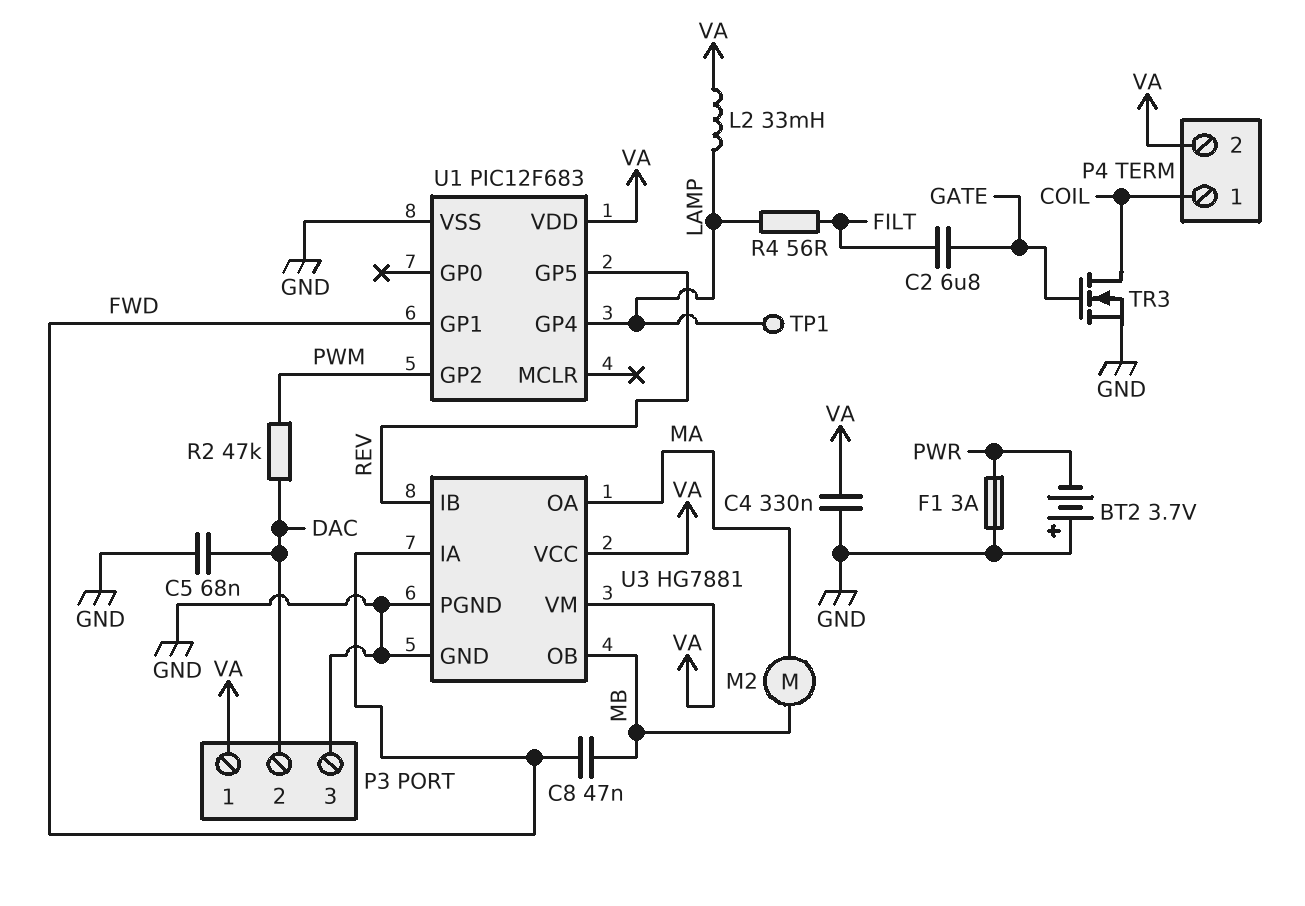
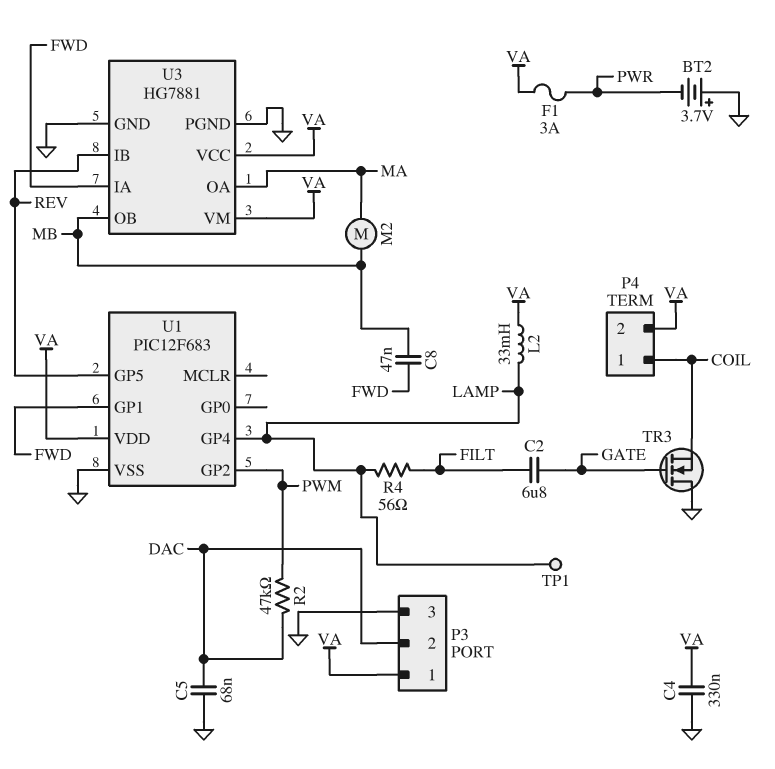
F1: 3A (GND, PWR) -> 3A (PWR, VA)
TR3: NMOS (G GATE, D COIL, S GND) -> NMOS (G GATE, D GND, S COIL)

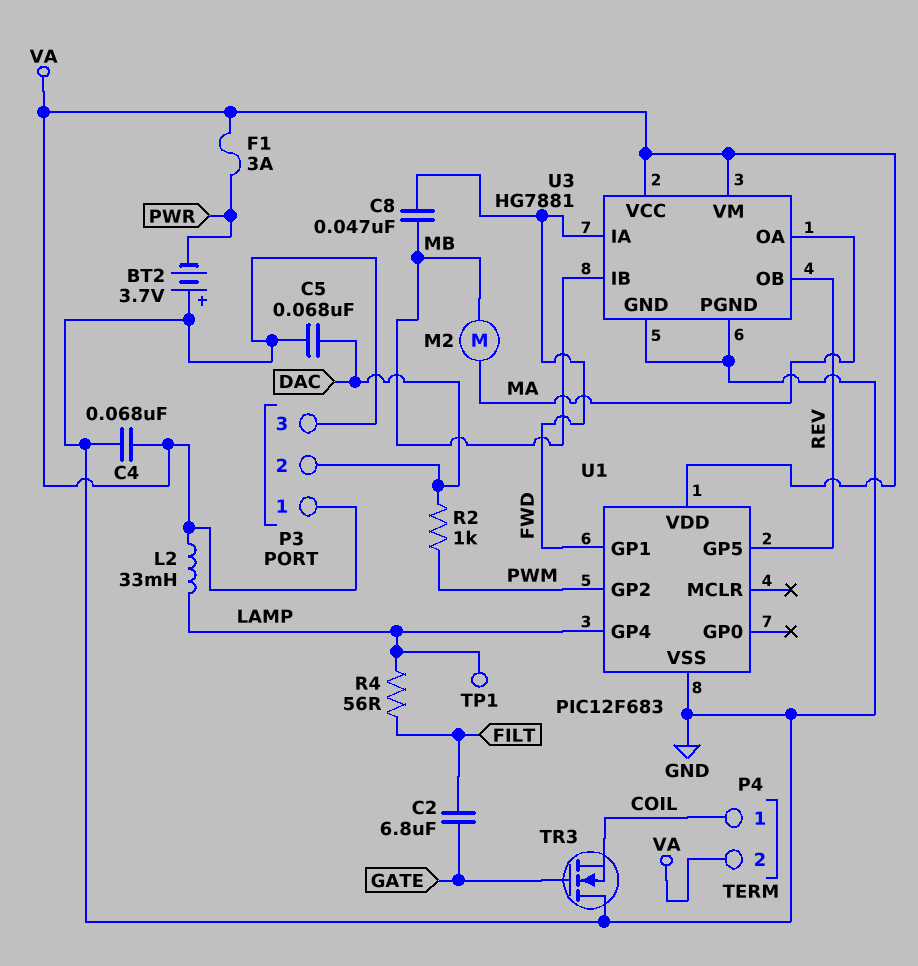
C4: 330nF (GND, VA) -> 68nF (GND, VA)
R2: 47k (DAC, PWM) -> 1k (DAC, PWM)
U3 pin IB: REV -> MB
U3 pin OB: MB -> REV

